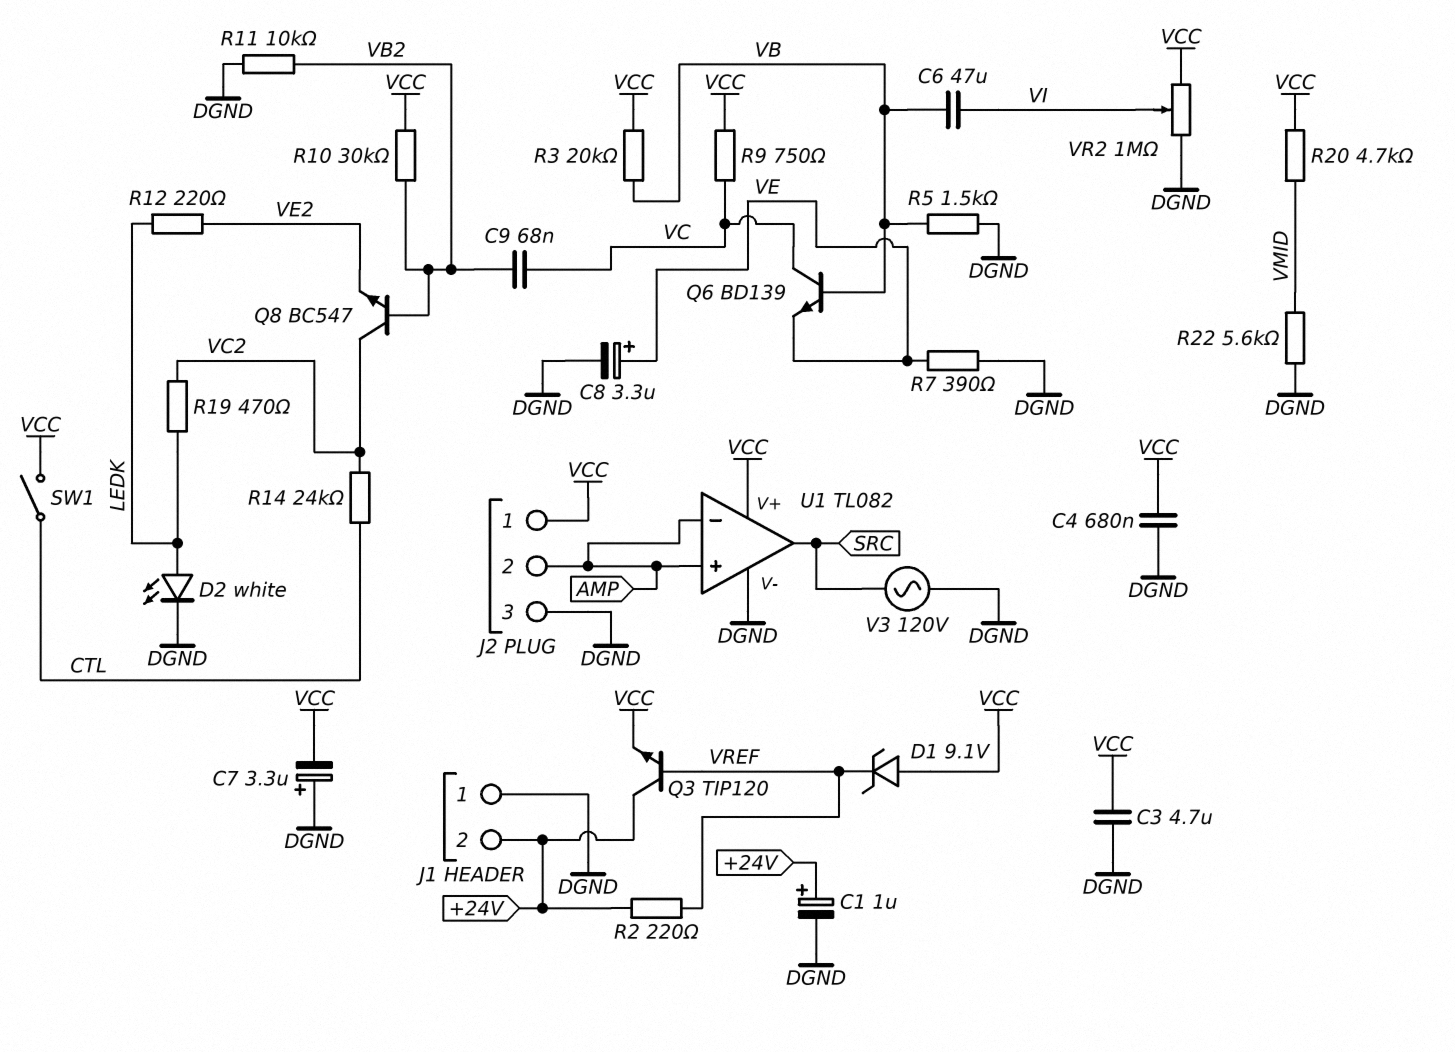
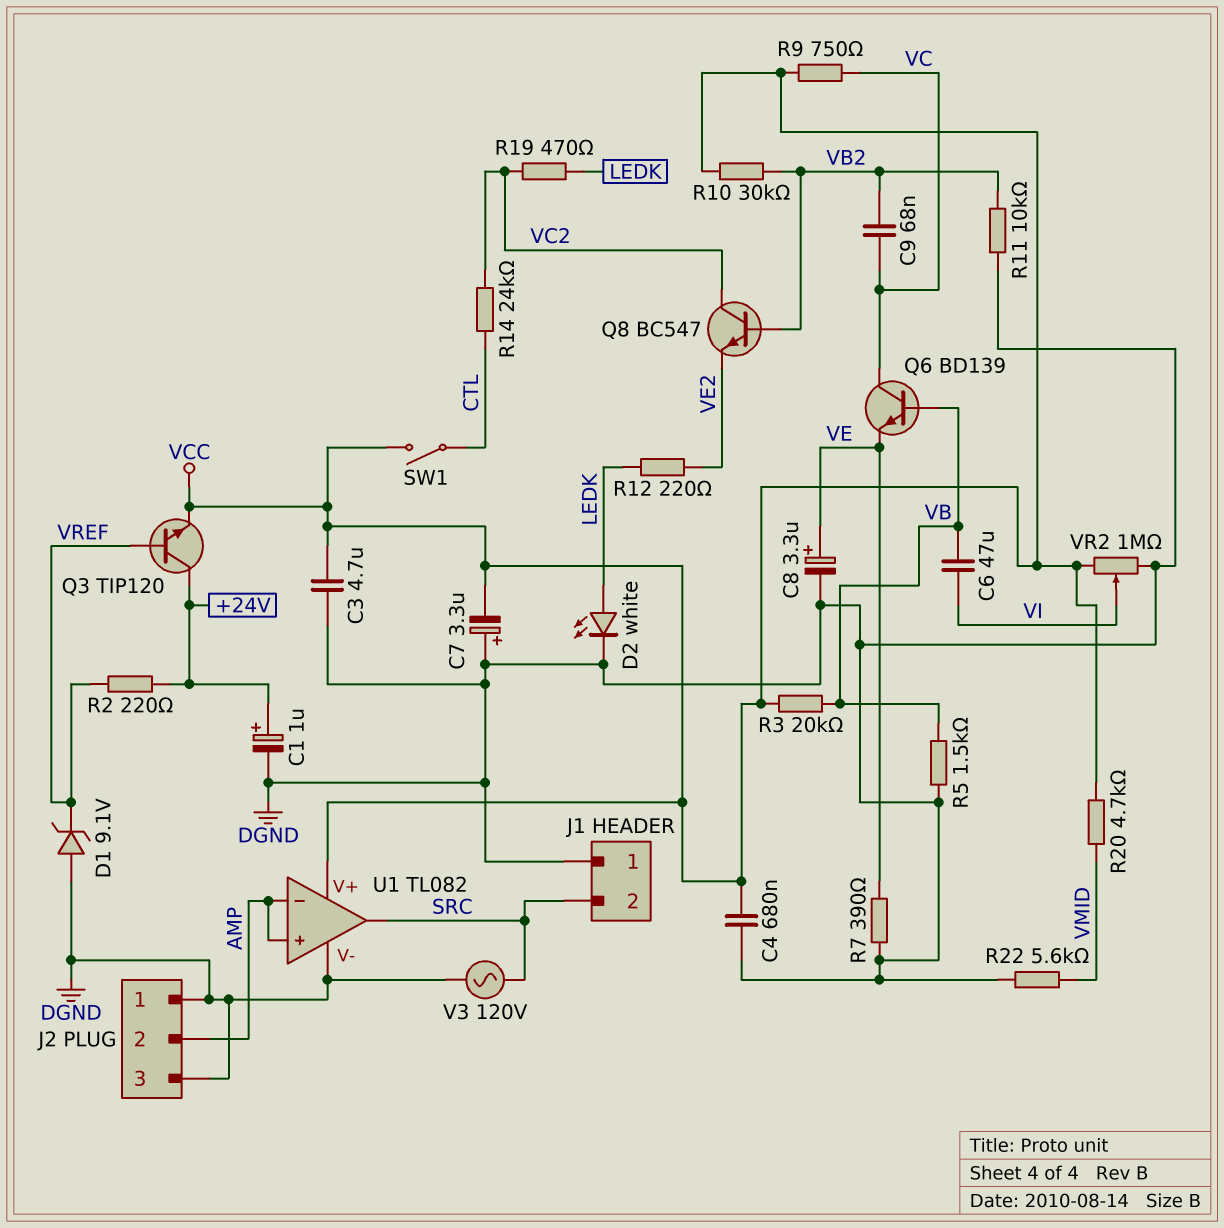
D1: zener 9.1V (A VCC, K VREF) -> zener 9.1V (A DGND, K VREF)
J1 pin 2: +24V -> SRC
J2 pin 1: VCC -> DGND

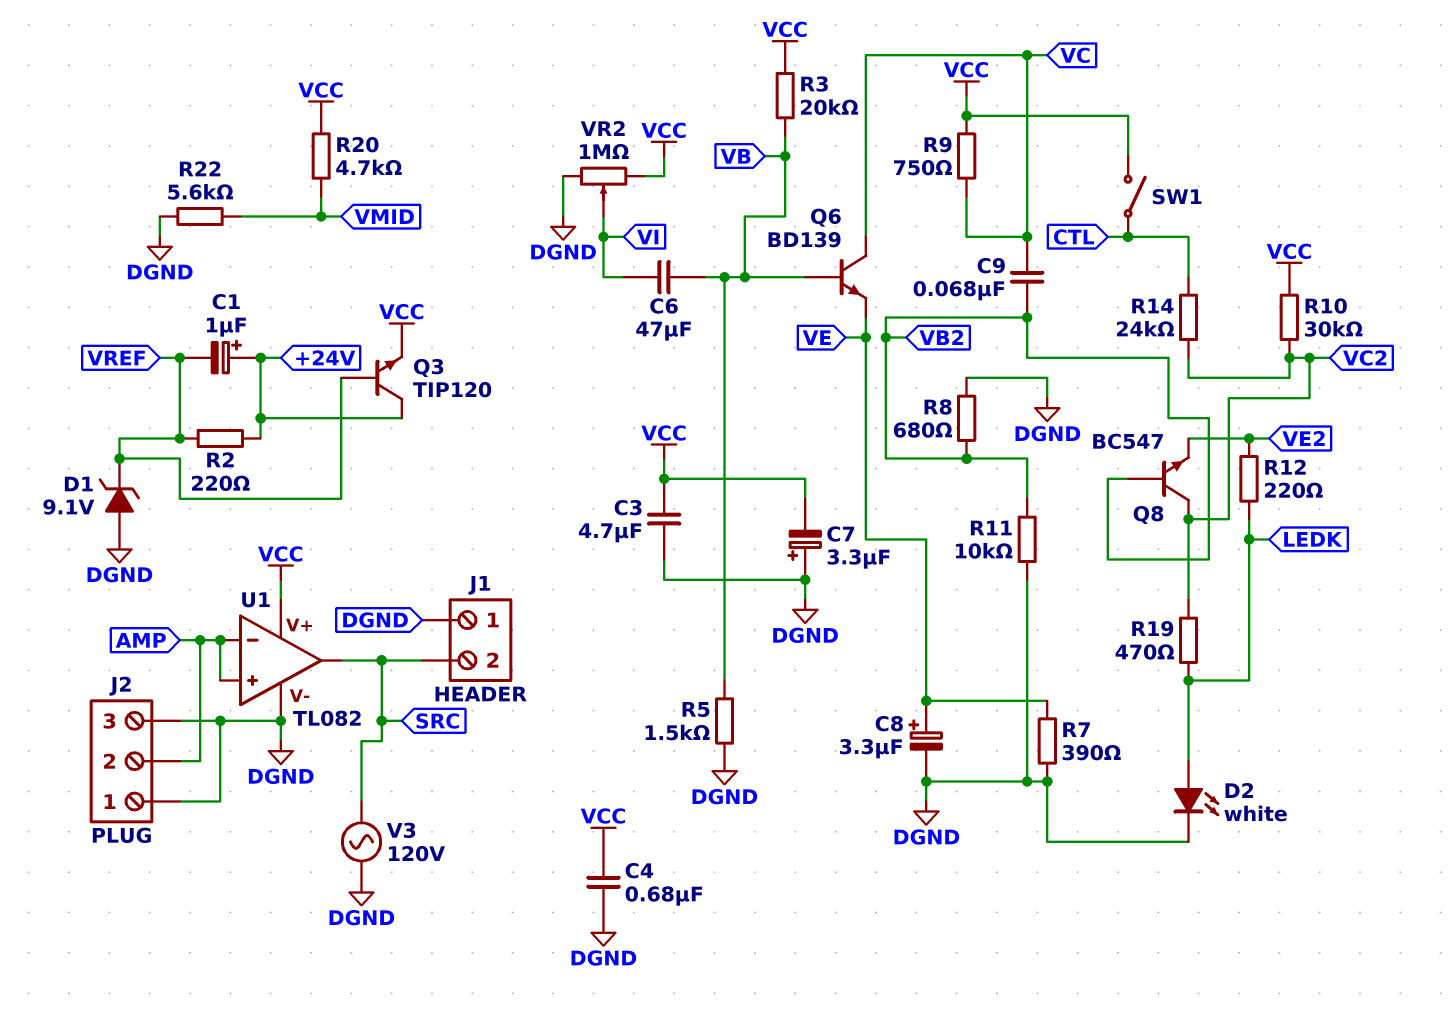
C1: 1uF (plus +24V, minus DGND) -> 1uF (plus +24V, minus VREF)
R8: none -> 680 (DGND, VB2)
R10: 30k (VB2, VCC) -> 30k (VC2, VCC)

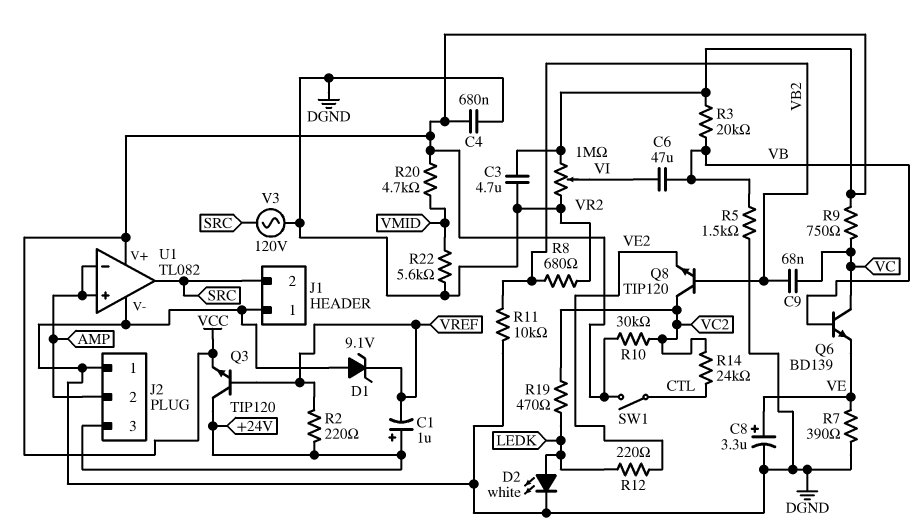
C7: 3.3uF (plus DGND, minus VCC) -> none
J2 pin 3: DGND -> +24V
Q8: NPN BC547 (B VB2, C VC2, E VE2) -> NPN TIP120 (B VB2, C VC2, E VE2)

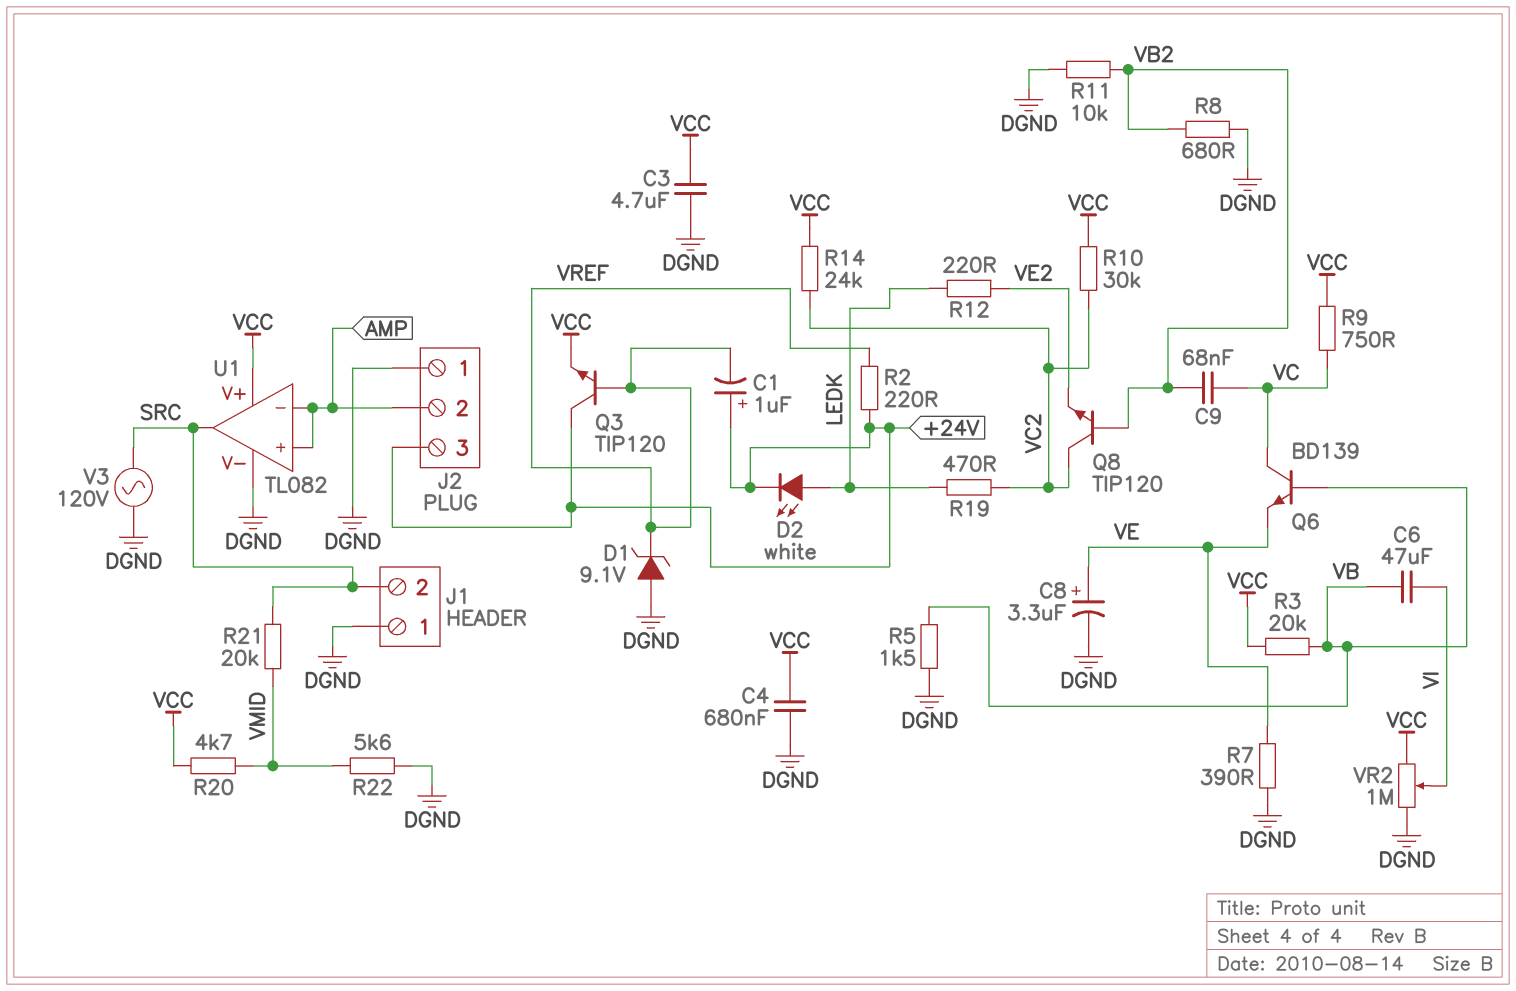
D2: LED white (A LEDK, K DGND) -> LED white (A LEDK, K +24V)
R14: 24k (CTL, VC2) -> 24k (VC2, VCC)
R21: none -> 20k (SRC, VMID)
SW1: switch (CTL, VCC) -> none

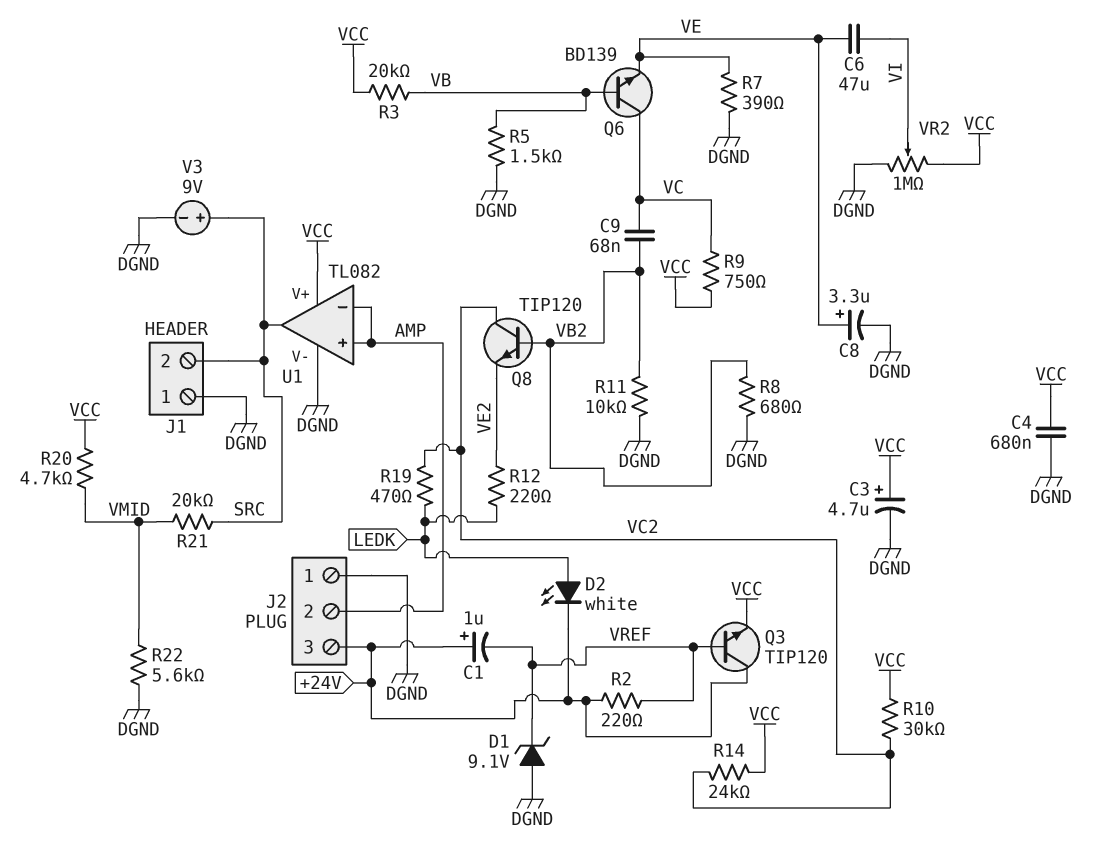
C3: 4.7uF (DGND, VCC) -> 4.7uF (plus VCC, minus DGND)
C6: 47uF (VB, VI) -> 47uF (VE, VI)
V3: AC 120V (DGND, SRC) -> 9V (plus SRC, minus DGND)

